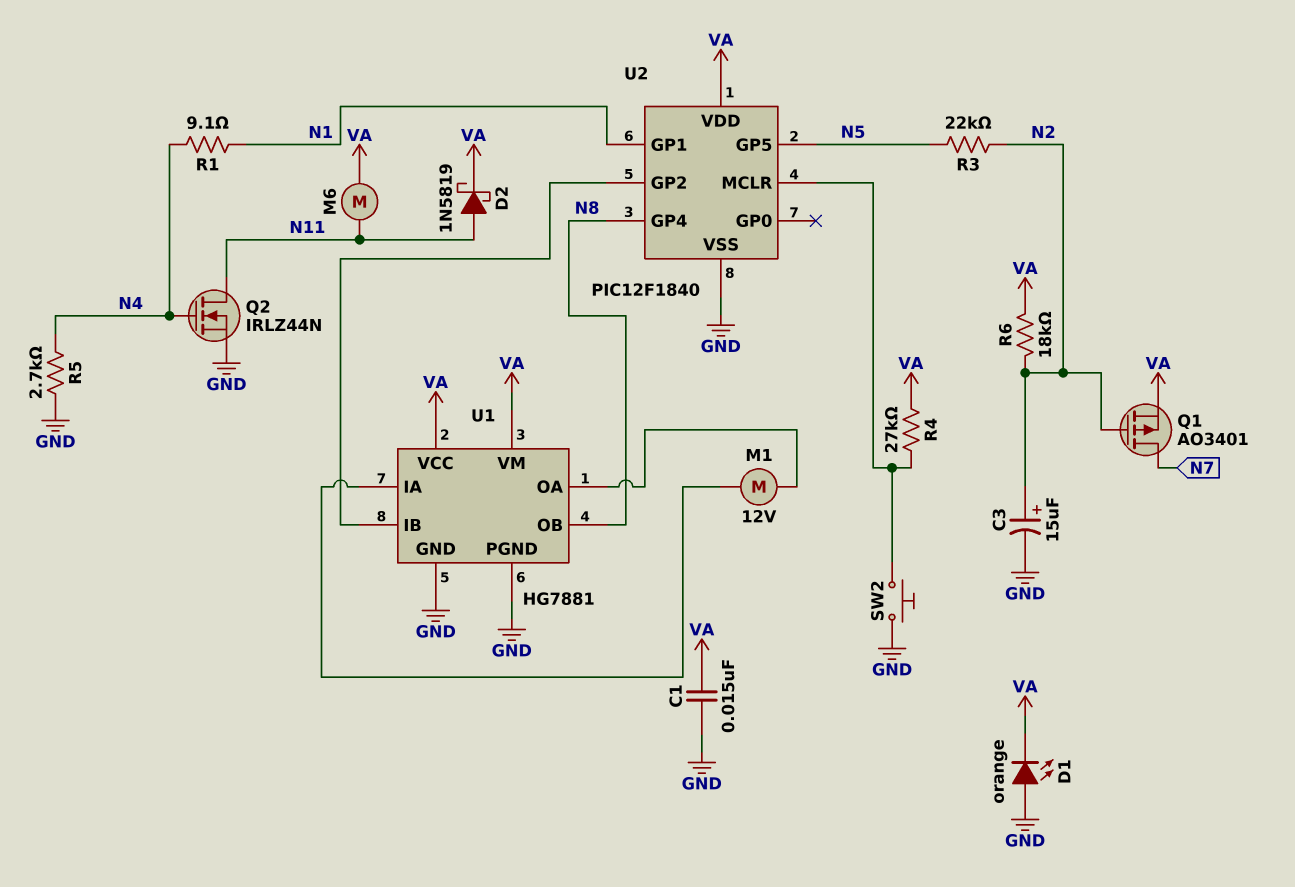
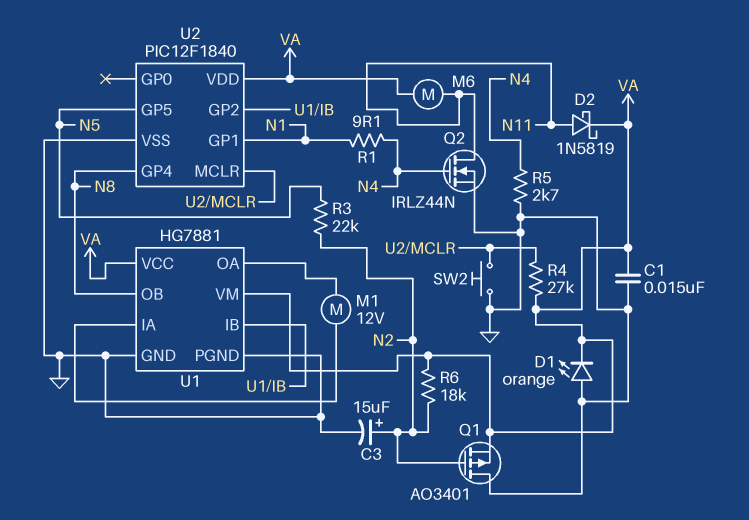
Q1: PMOS AO3401 (G N2, D N7, S VA) -> PMOS AO3401 (G N2, D GND, S VA)

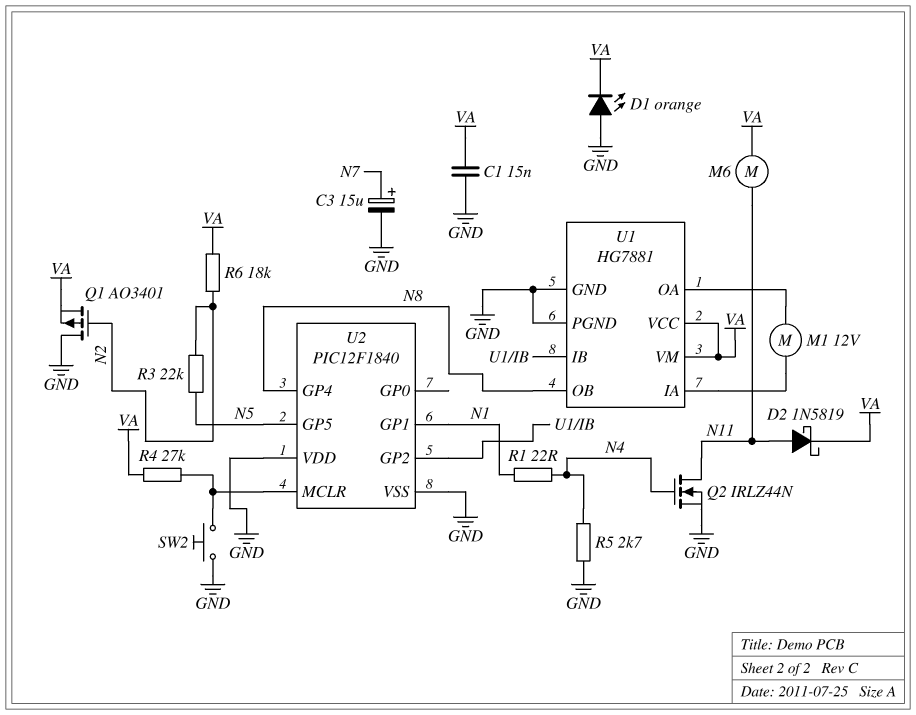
C3: 15uF (plus N2, minus GND) -> 15uF (plus N7, minus GND)
R1: 9.1 (N1, N4) -> 22 (N1, N4)
U2 pin VDD: VA -> GND

